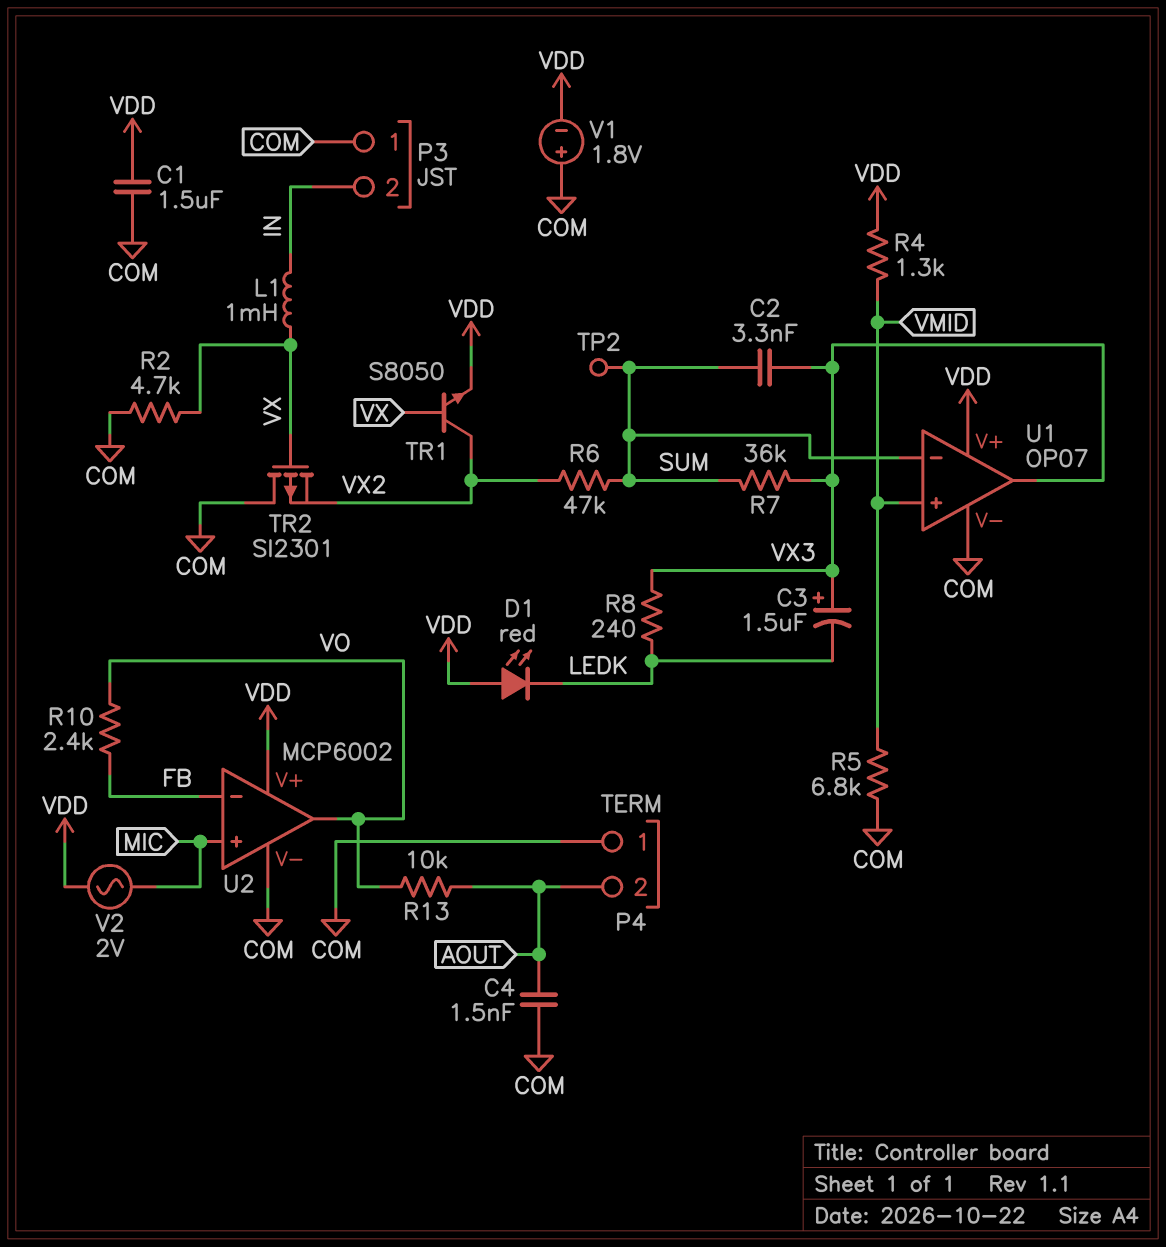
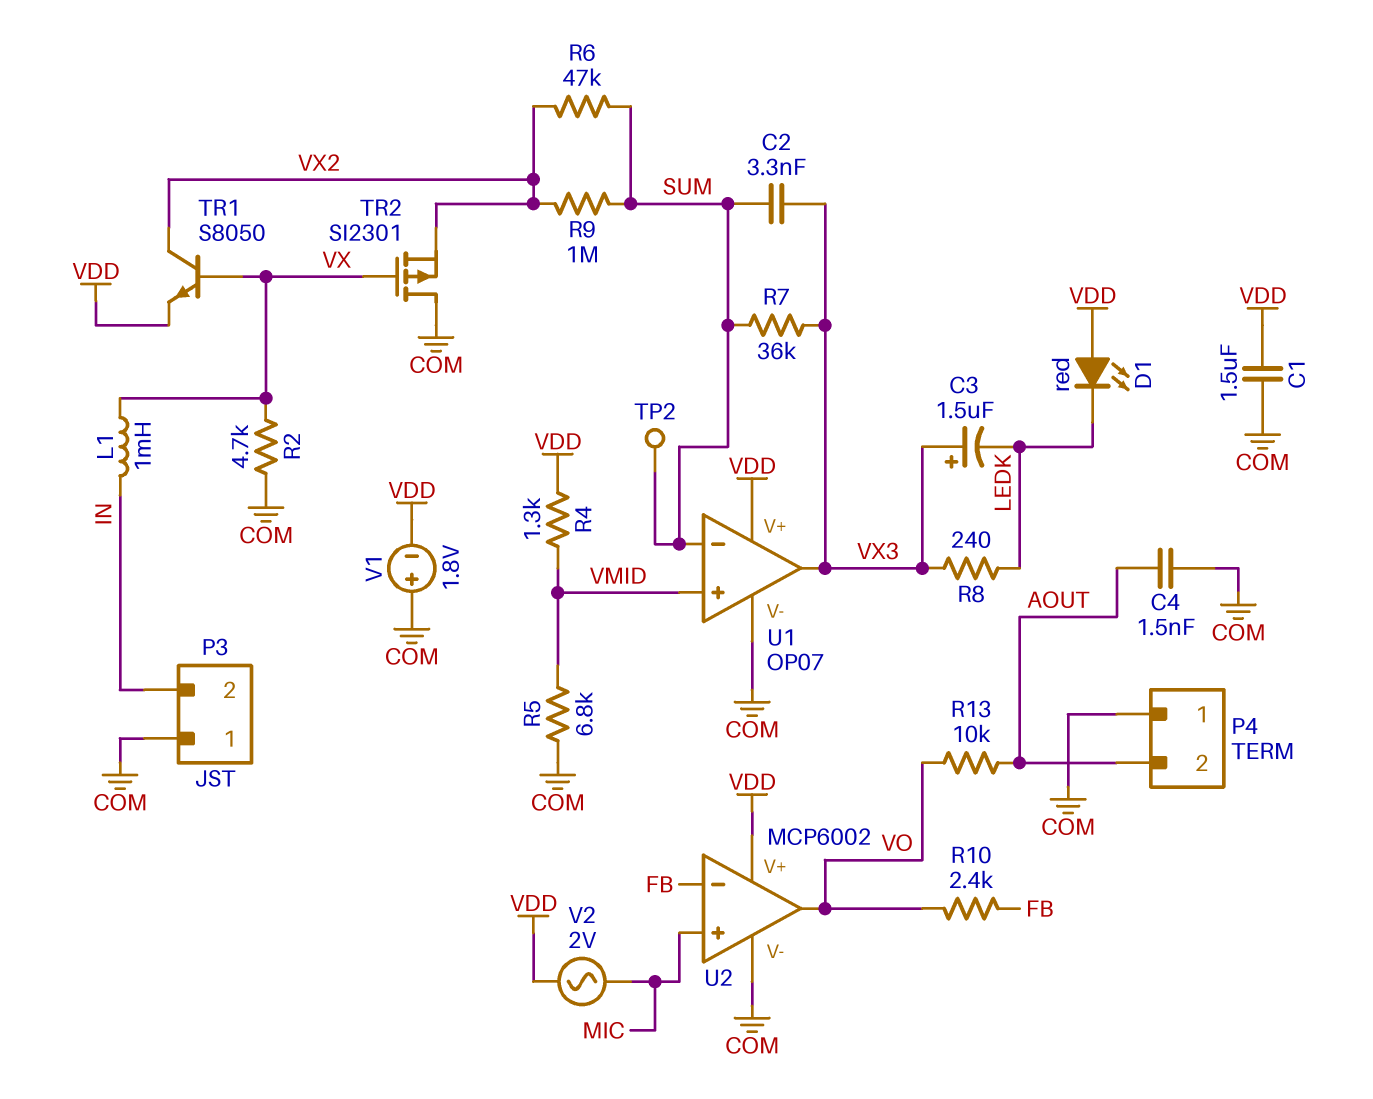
R9: none -> 1M (SUM, VX2)

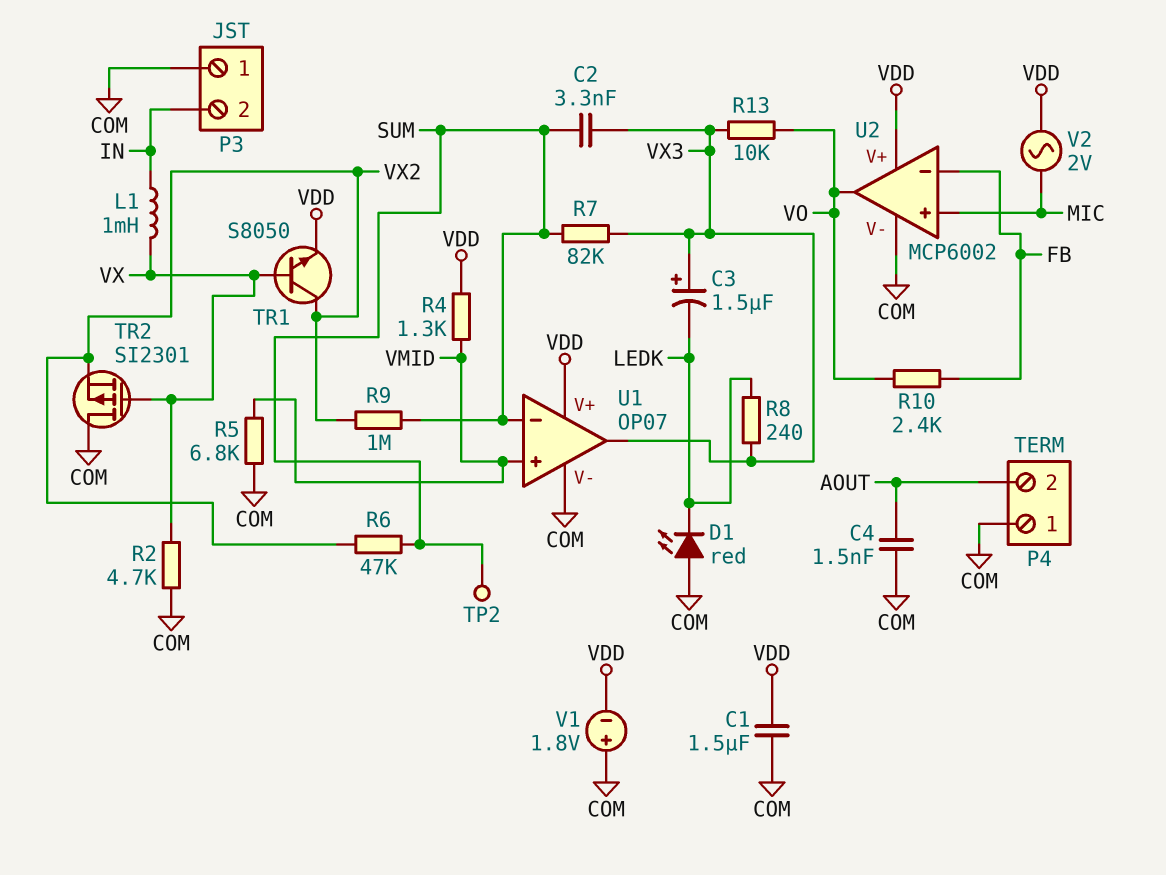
D1: LED red (A VDD, K LEDK) -> LED red (A COM, K LEDK)
R7: 36k (SUM, VX3) -> 82k (SUM, VX3)
R13: 10k (AOUT, VO) -> 10k (VO, VX3)

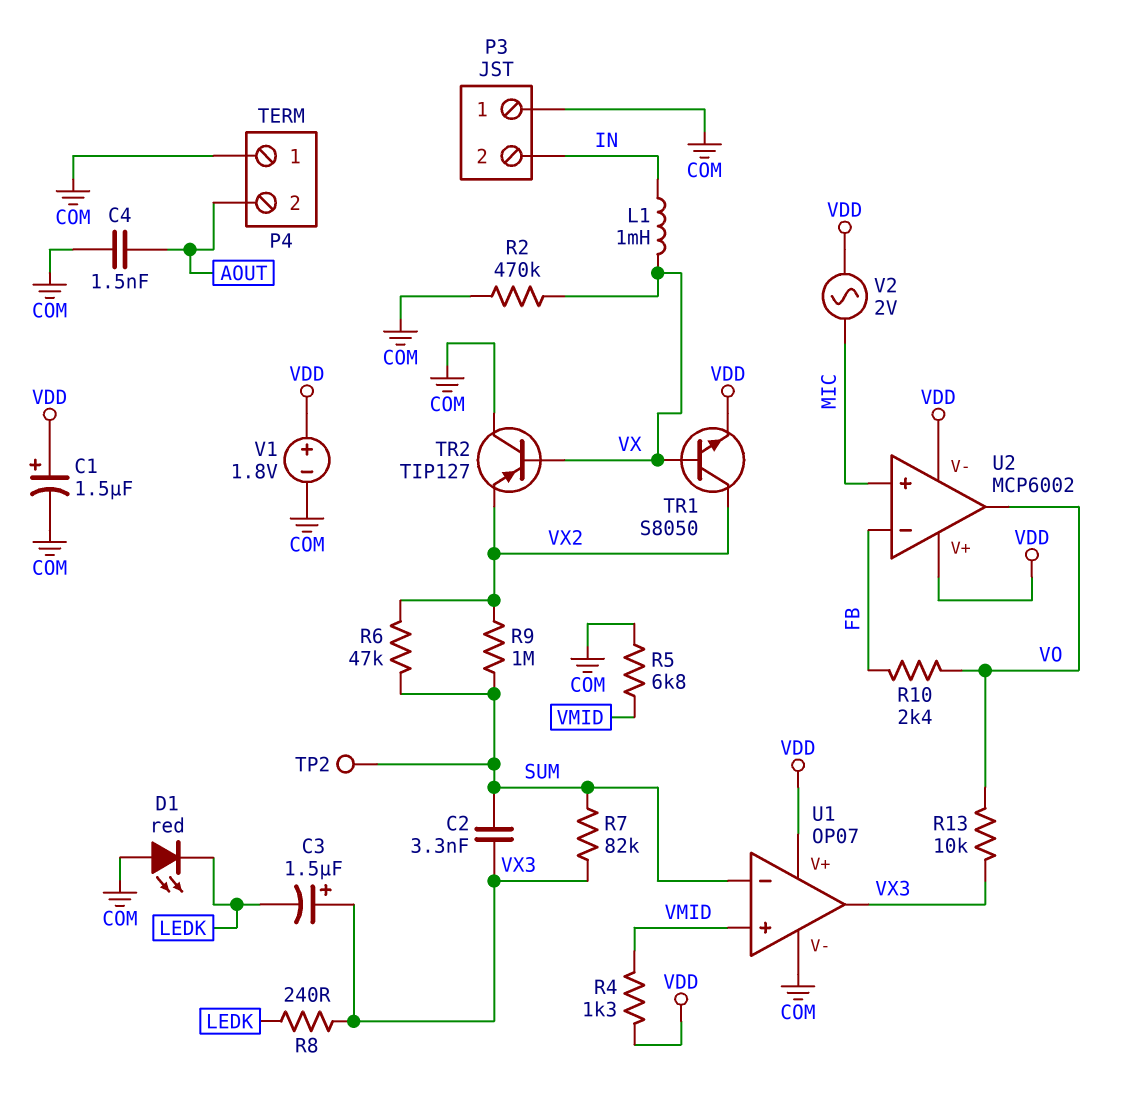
C1: 1.5uF (COM, VDD) -> 1.5uF (plus VDD, minus COM)
R2: 4.7k (COM, VX) -> 470k (COM, VX)
TR2: PMOS SI2301 (G VX, D COM, S VX2) -> PNP TIP127 (B VX, C COM, E VX2)
U2 pin V-: COM -> VDD
V1: 1.8V (plus COM, minus VDD) -> 1.8V (plus VDD, minus COM)

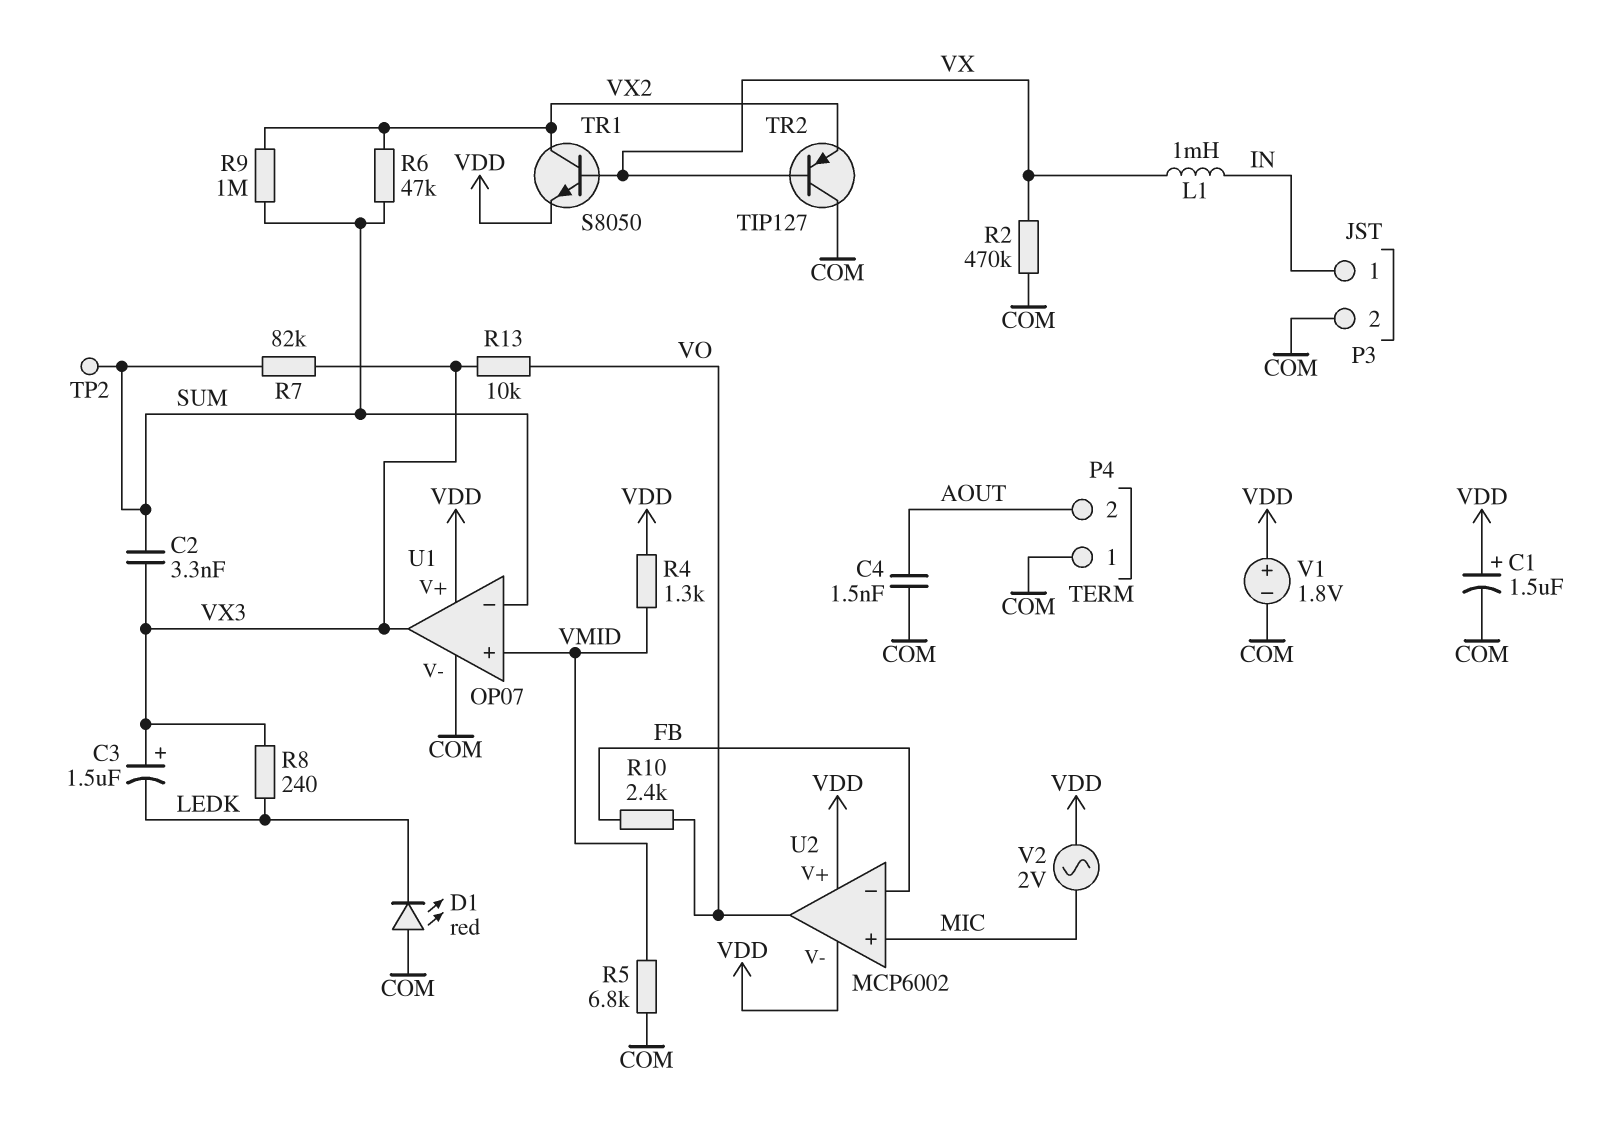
P3 pin 1: COM -> IN
P3 pin 2: IN -> COM

